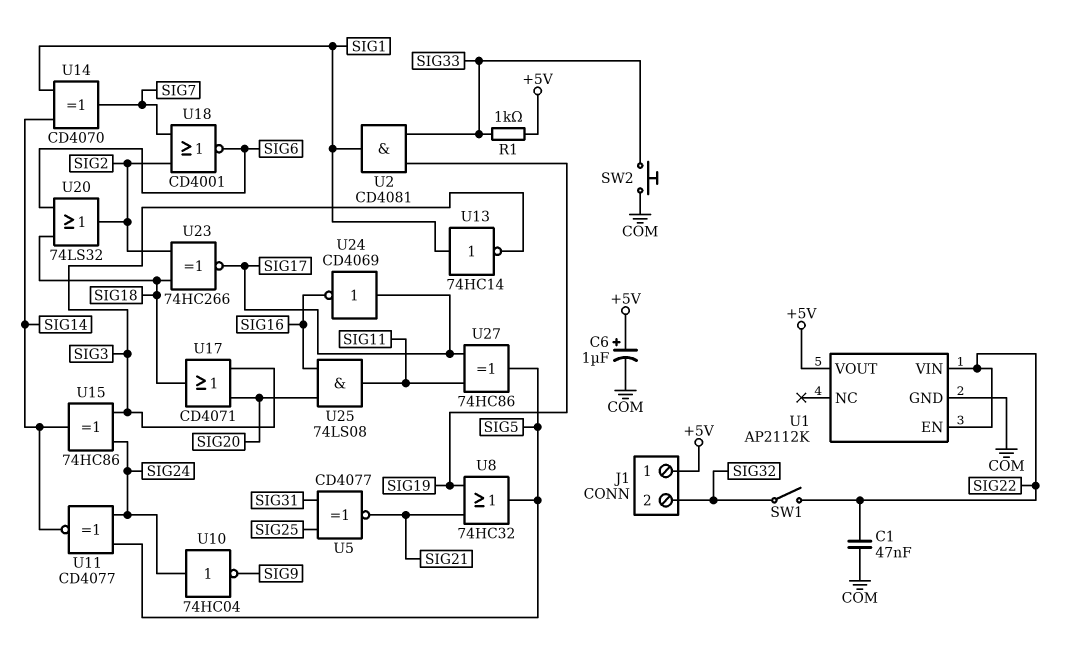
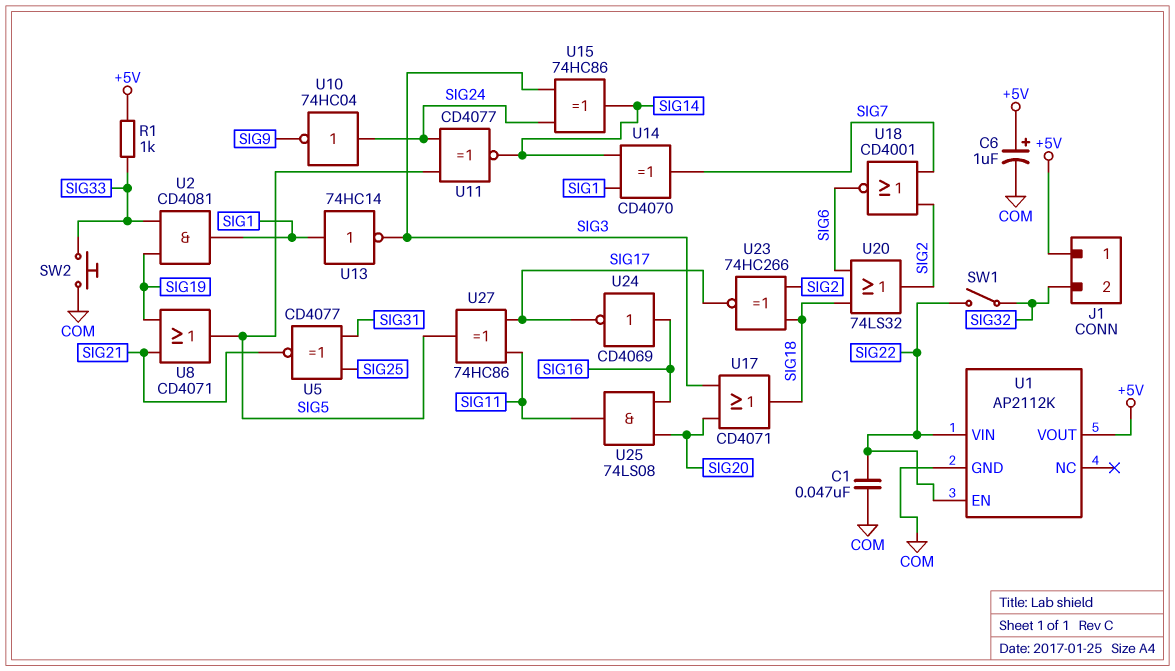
U8: OR 74HC32 (in SIG19, in SIG21, out SIG5) -> OR CD4071 (in SIG19, in SIG21, out SIG5)
U24: NOT CD4069 (in SIG17, out SIG16) -> NOT CD4069 (in SIG16, out SIG17)

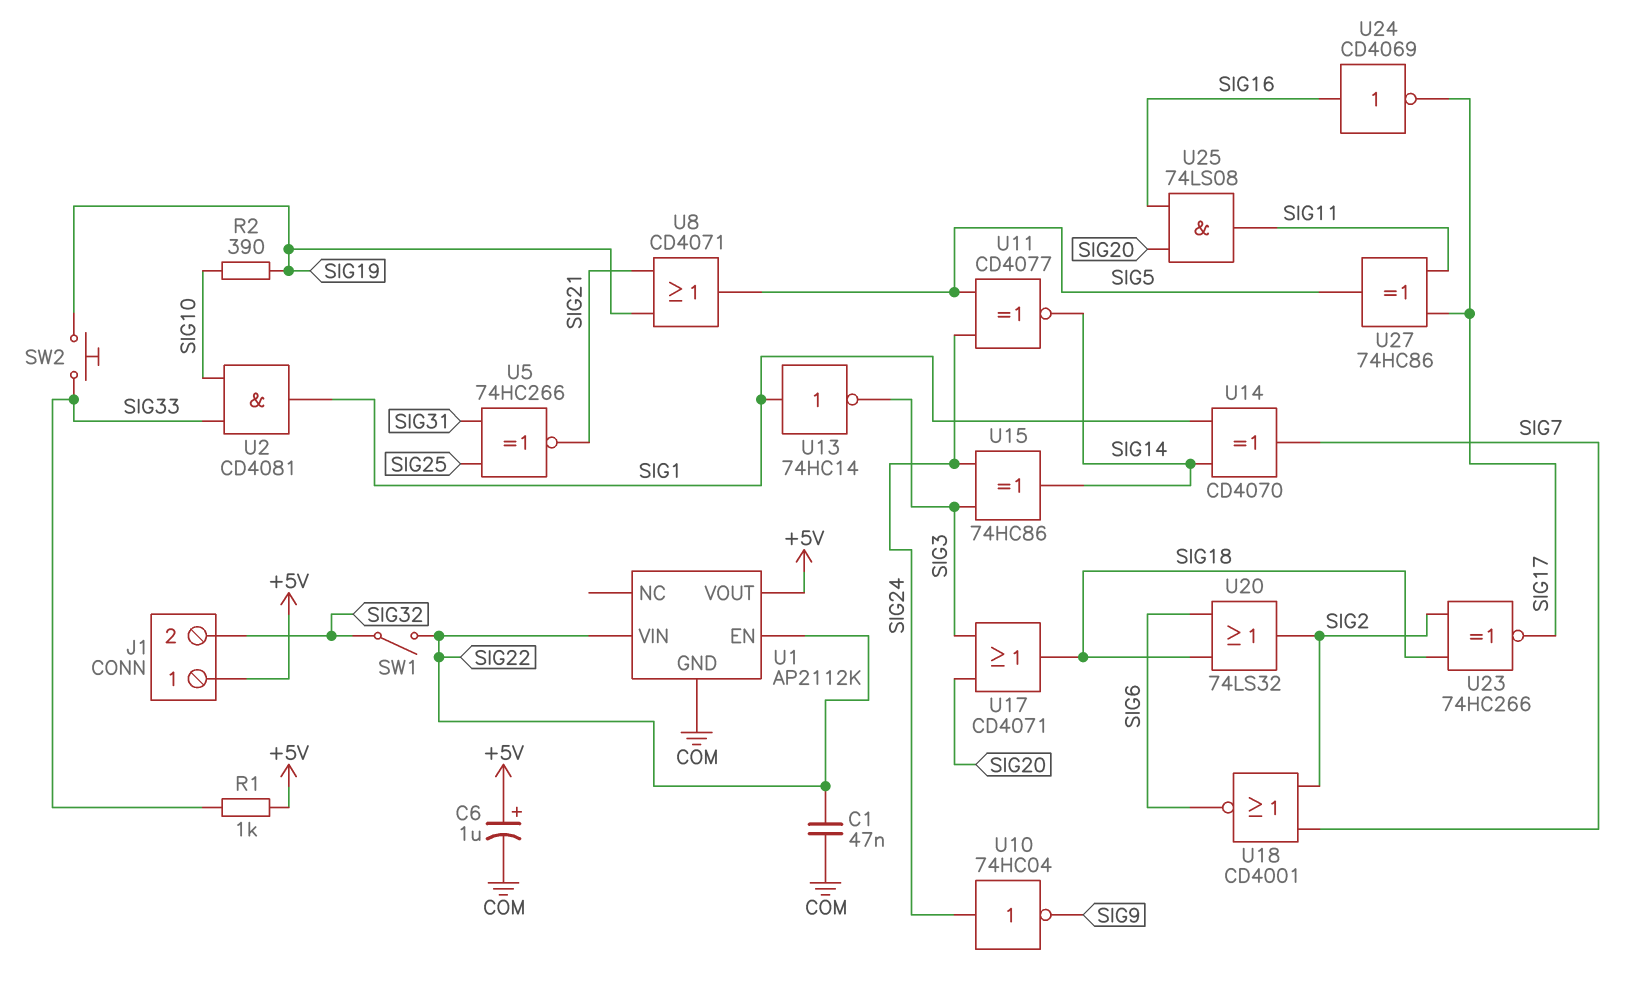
R2: none -> 390 (SIG10, SIG19)
SW2: button (COM, SIG33) -> button (SIG19, SIG33)
U2: AND CD4081 (in SIG19, in SIG33, out SIG1) -> AND CD4081 (in SIG10, in SIG33, out SIG1)
U5: XNOR CD4077 (in SIG25, in SIG31, out SIG21) -> XNOR 74HC266 (in SIG25, in SIG31, out SIG21)

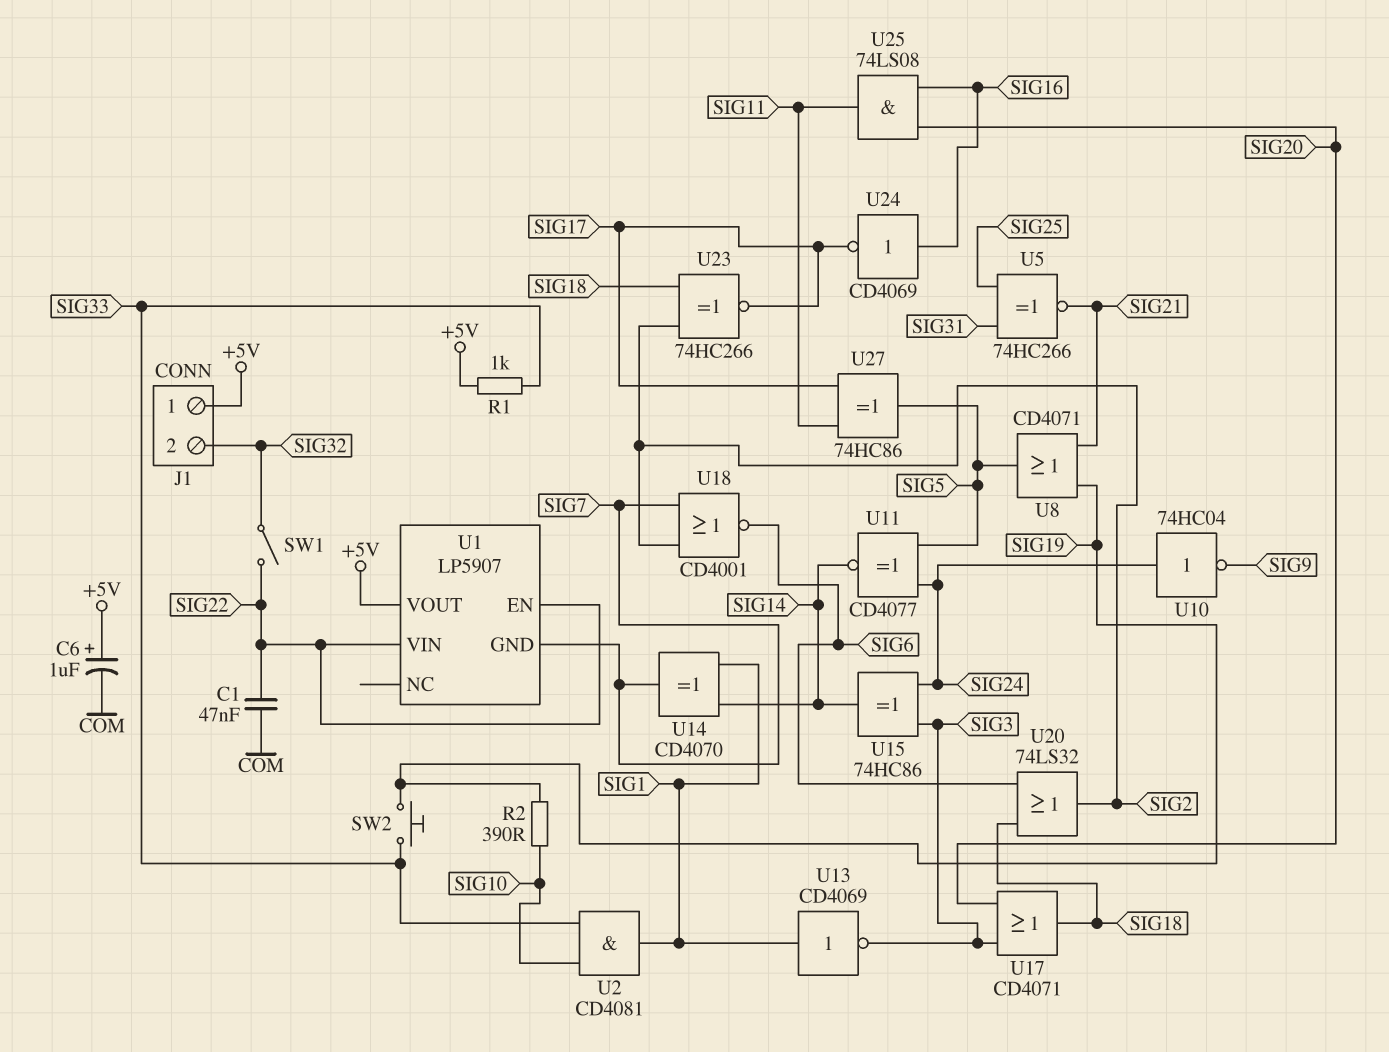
U1: AP2112K -> LP5907
U1 pin GND: COM -> SIG7
U13: NOT 74HC14 (in SIG1, out SIG3) -> NOT CD4069 (in SIG1, out SIG3)

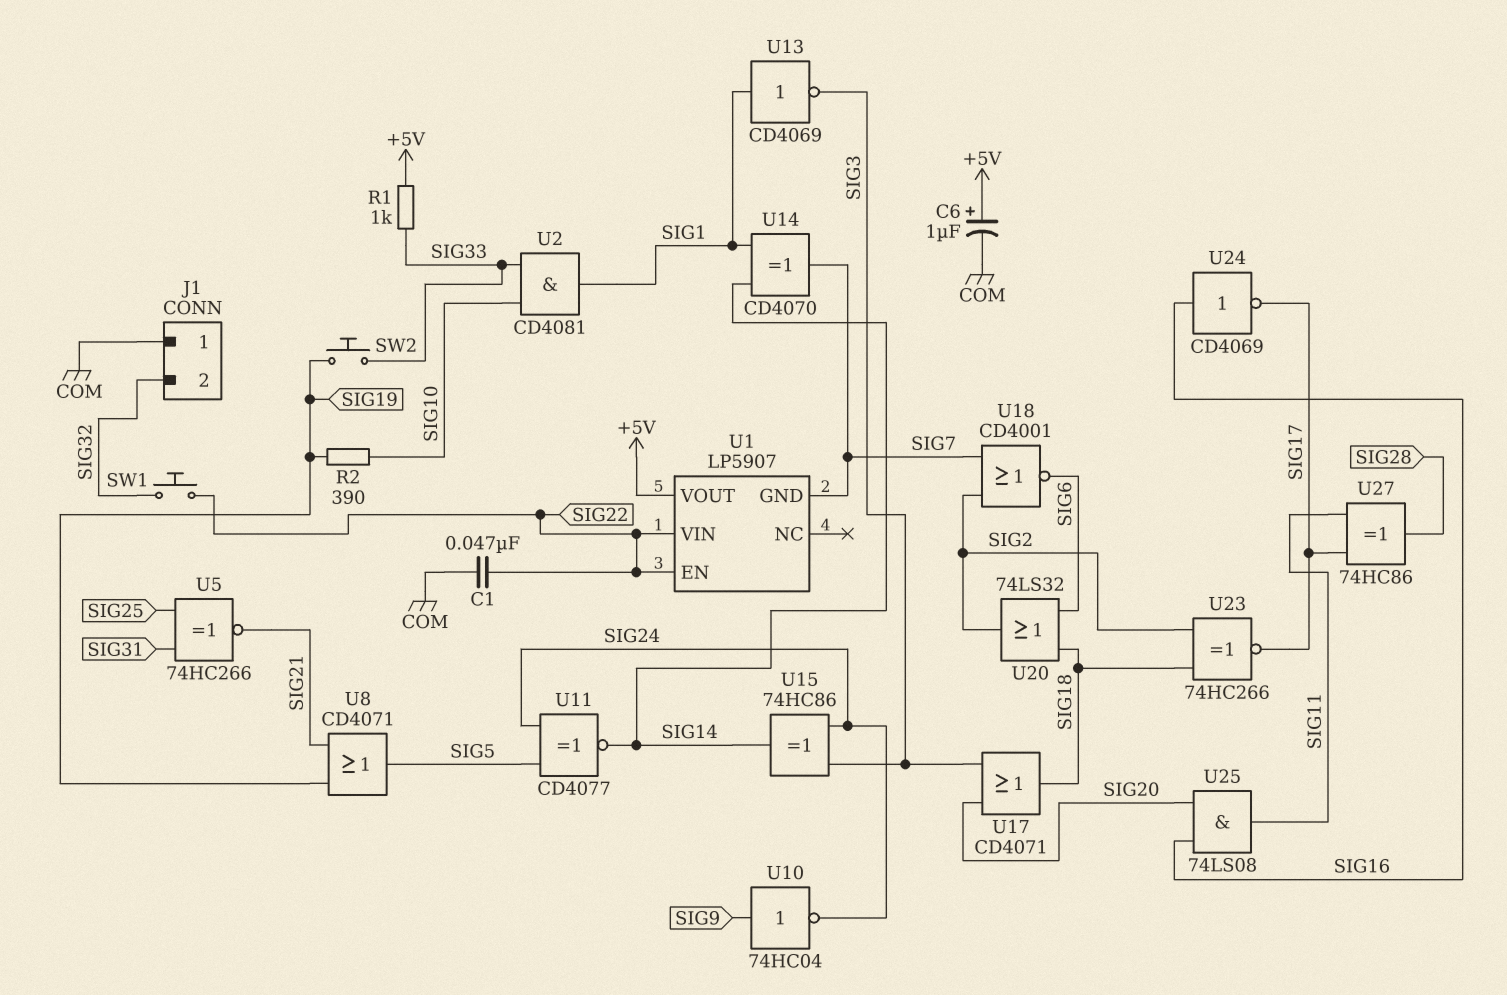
J1 pin 1: +5V -> COM
SW1: switch (SIG22, SIG32) -> button (SIG22, SIG32)
U10: NOT 74HC04 (in SIG24, out SIG9) -> NOT 74HC04 (in SIG9, out SIG24)
U27: XOR 74HC86 (in SIG11, in SIG17, out SIG5) -> XOR 74HC86 (in SIG11, in SIG17, out SIG28)

